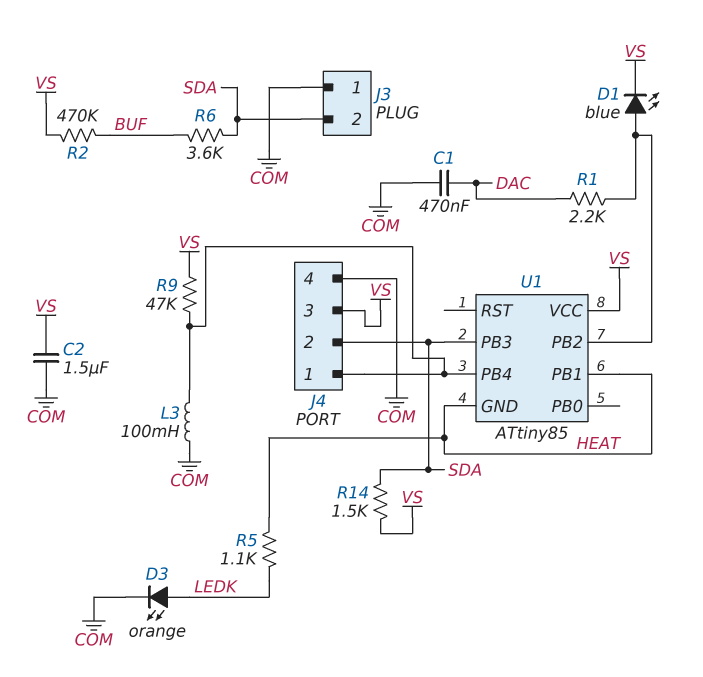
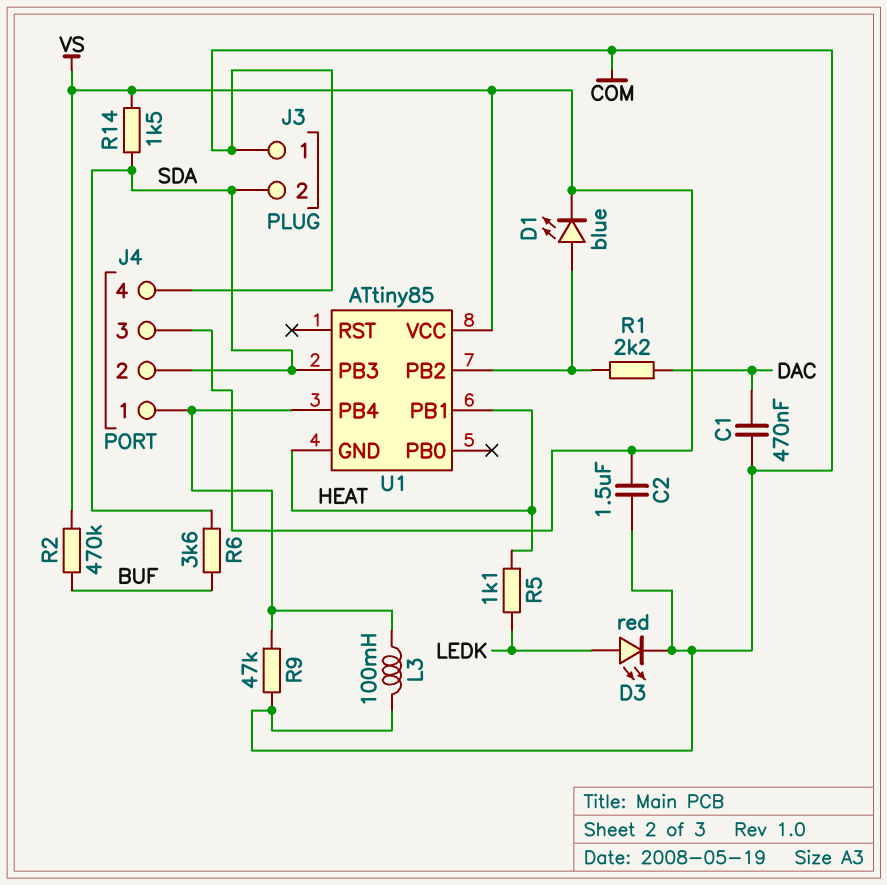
D3: LED orange (A LEDK, K COM) -> LED red (A LEDK, K COM)
R9: 47k (J4/1, VS) -> 47k (COM, J4/1)

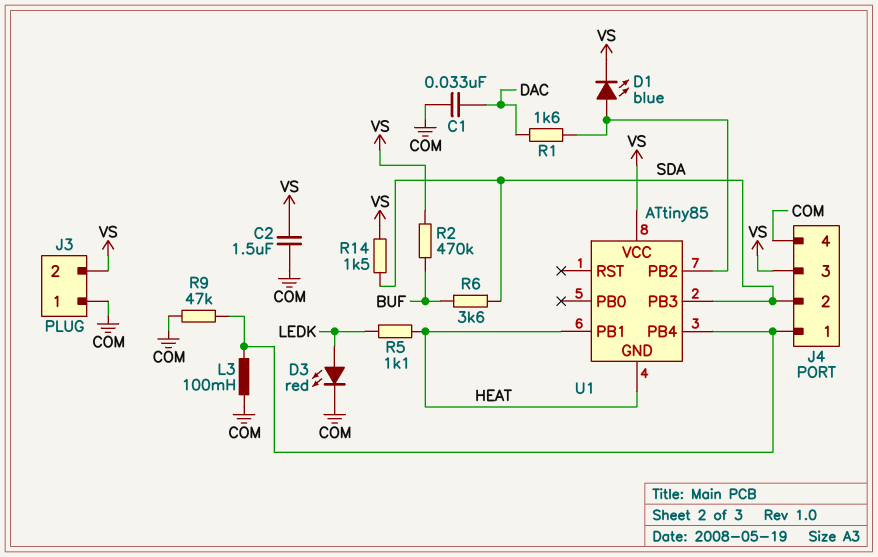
C1: 470nF (COM, DAC) -> 33nF (COM, DAC)
J3 pin 2: SDA -> VS
R1: 2.2k (DAC, U1/PB2) -> 1.6k (DAC, U1/PB2)

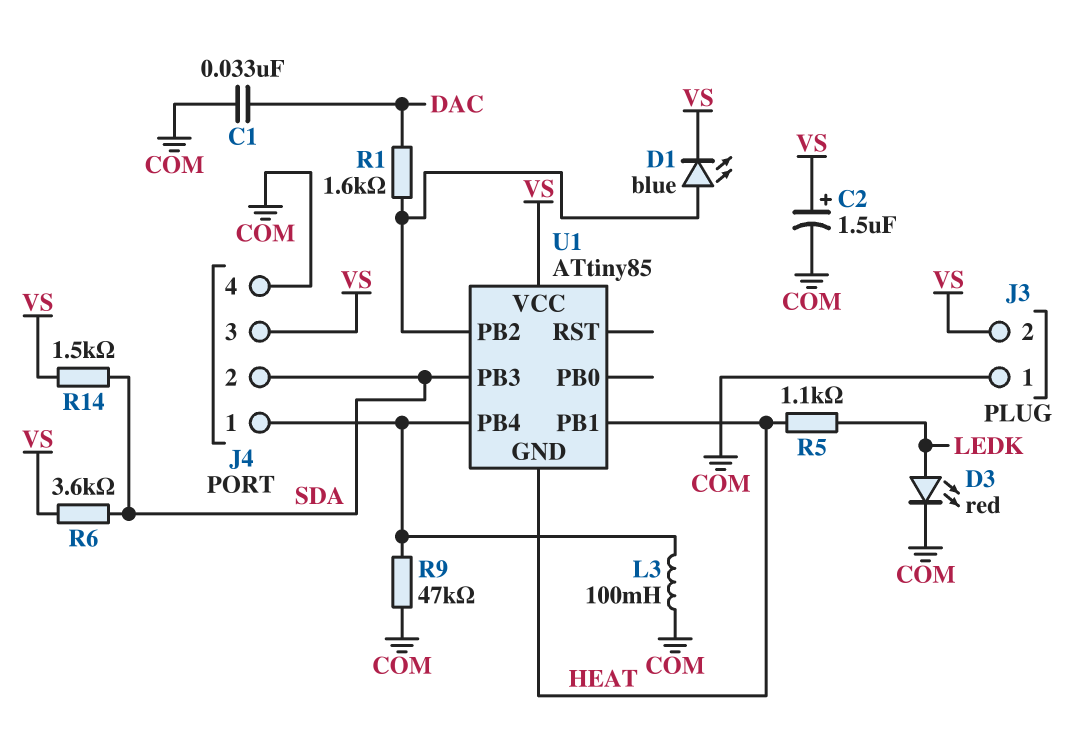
C2: 1.5uF (COM, VS) -> 1.5uF (plus VS, minus COM)
R2: 470k (BUF, VS) -> none
R6: 3.6k (BUF, SDA) -> 3.6k (SDA, VS)

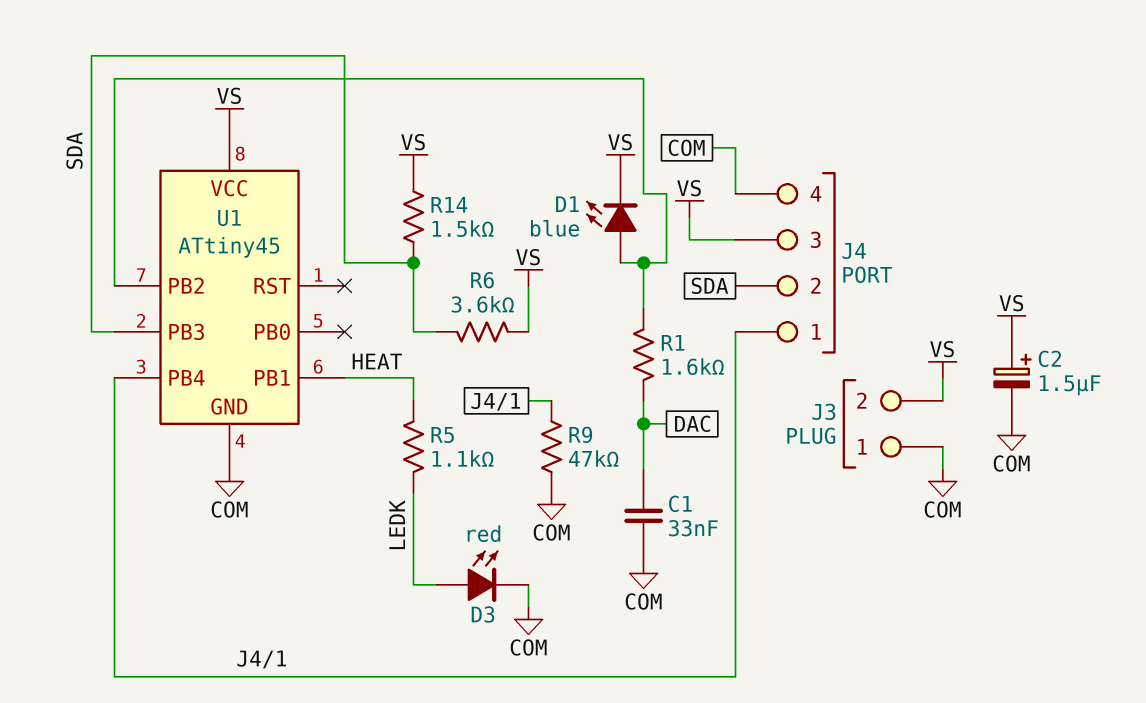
L3: 100mH (COM, J4/1) -> none
U1: ATtiny85 -> ATtiny45
U1 pin GND: HEAT -> COM

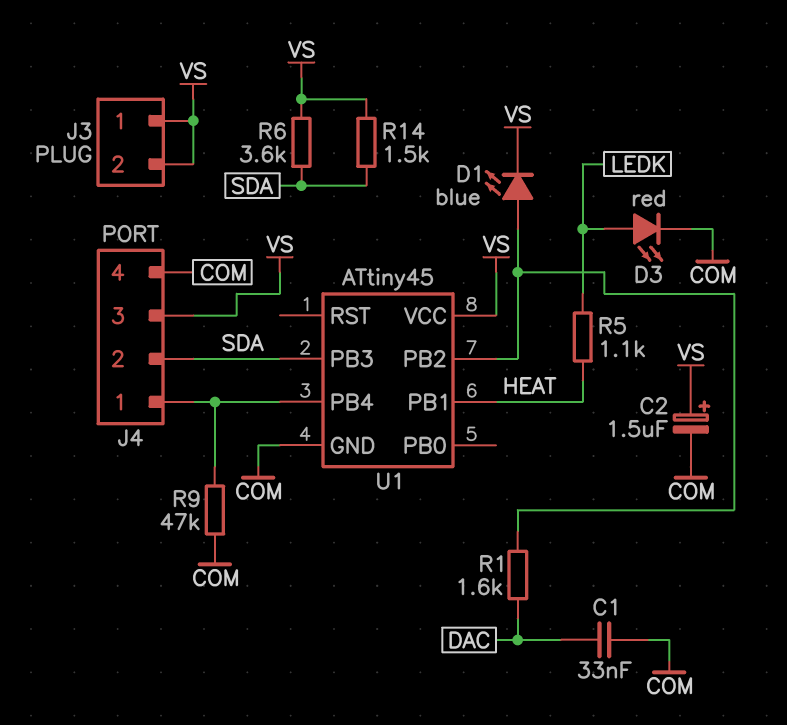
J3 pin 1: COM -> VS

